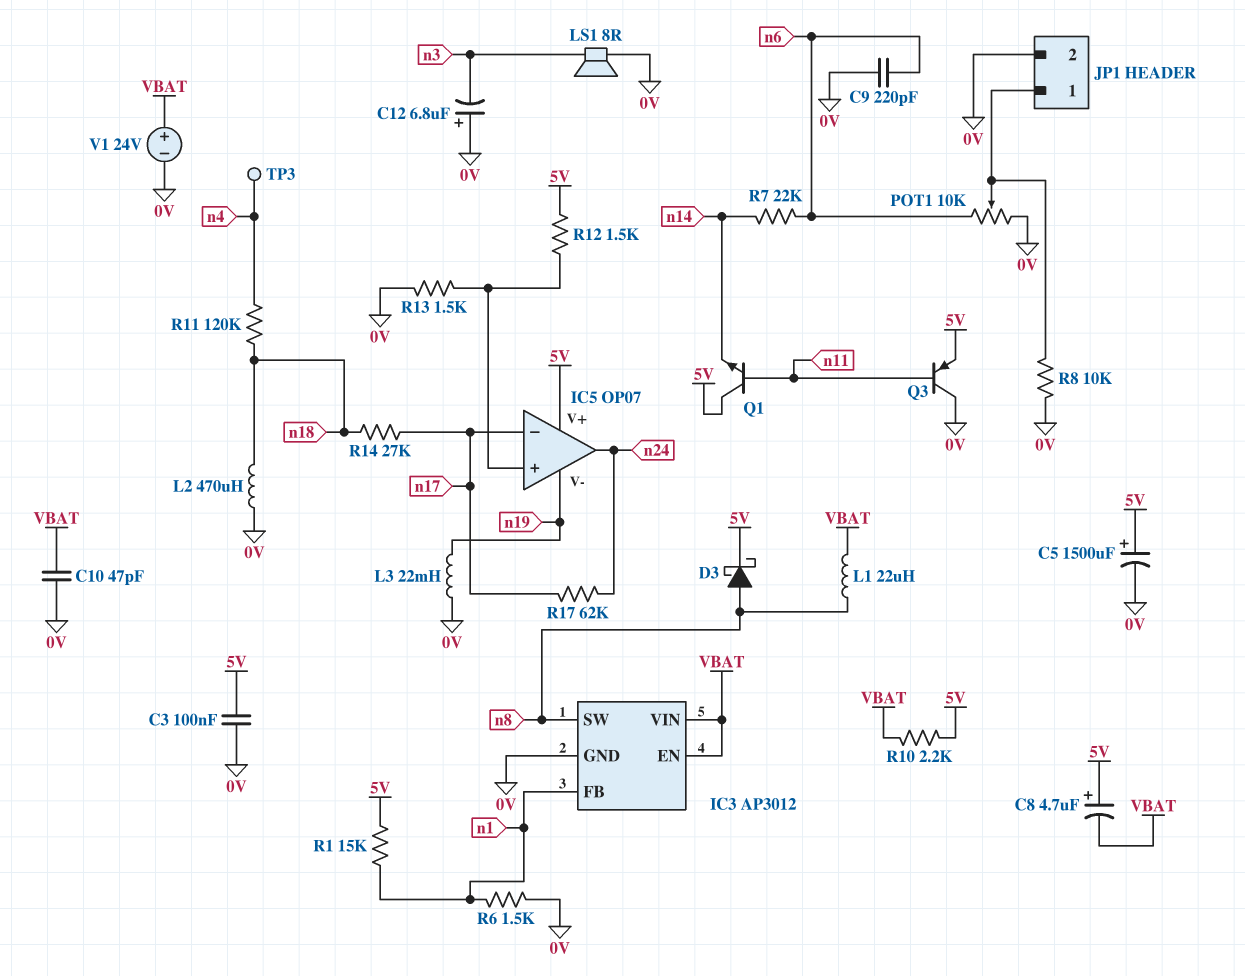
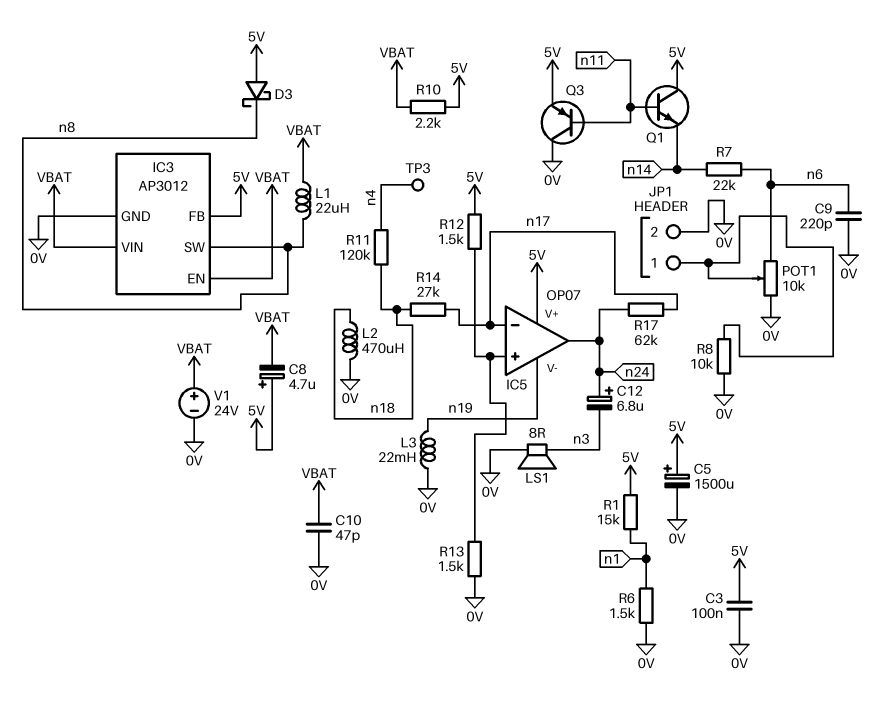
C12: 6.8uF (plus 0V, minus n3) -> 6.8uF (plus n24, minus n3)
D3: schottky (A n8, K 5V) -> schottky (A 5V, K n8)
IC3 pin FB: n1 -> 5V

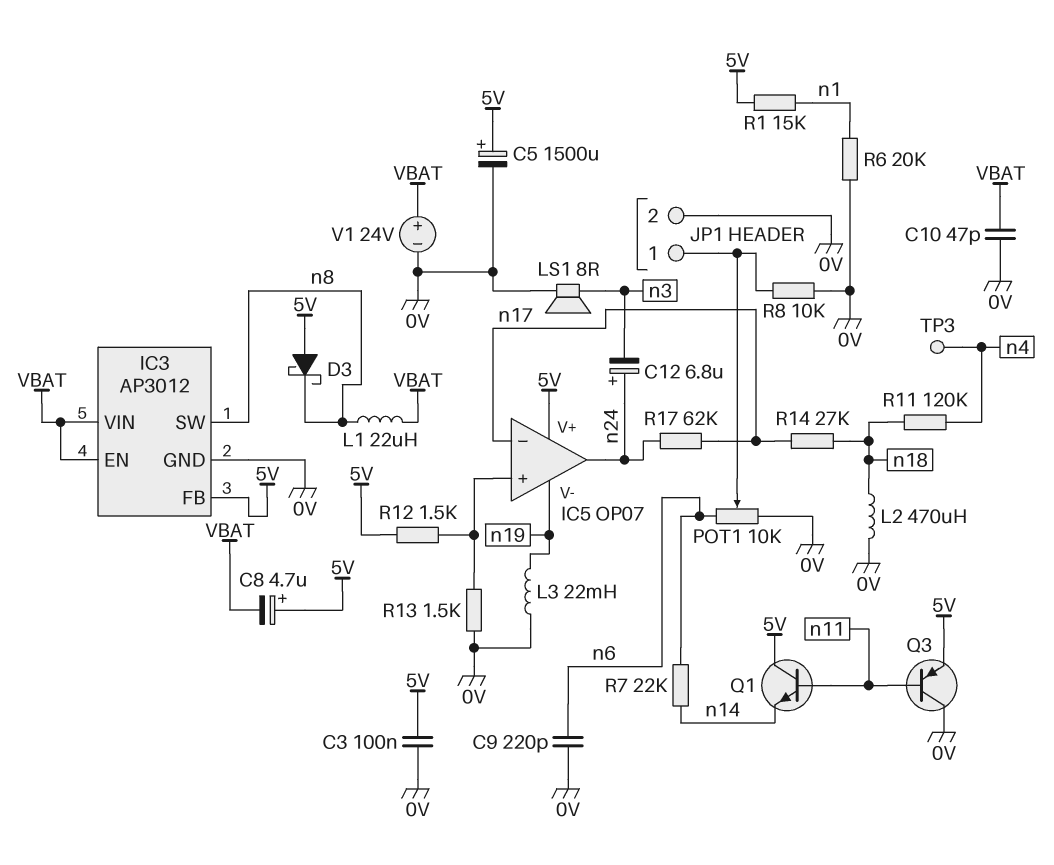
R6: 1.5k (0V, n1) -> 20k (0V, n1)
R10: 2.2k (5V, VBAT) -> none

